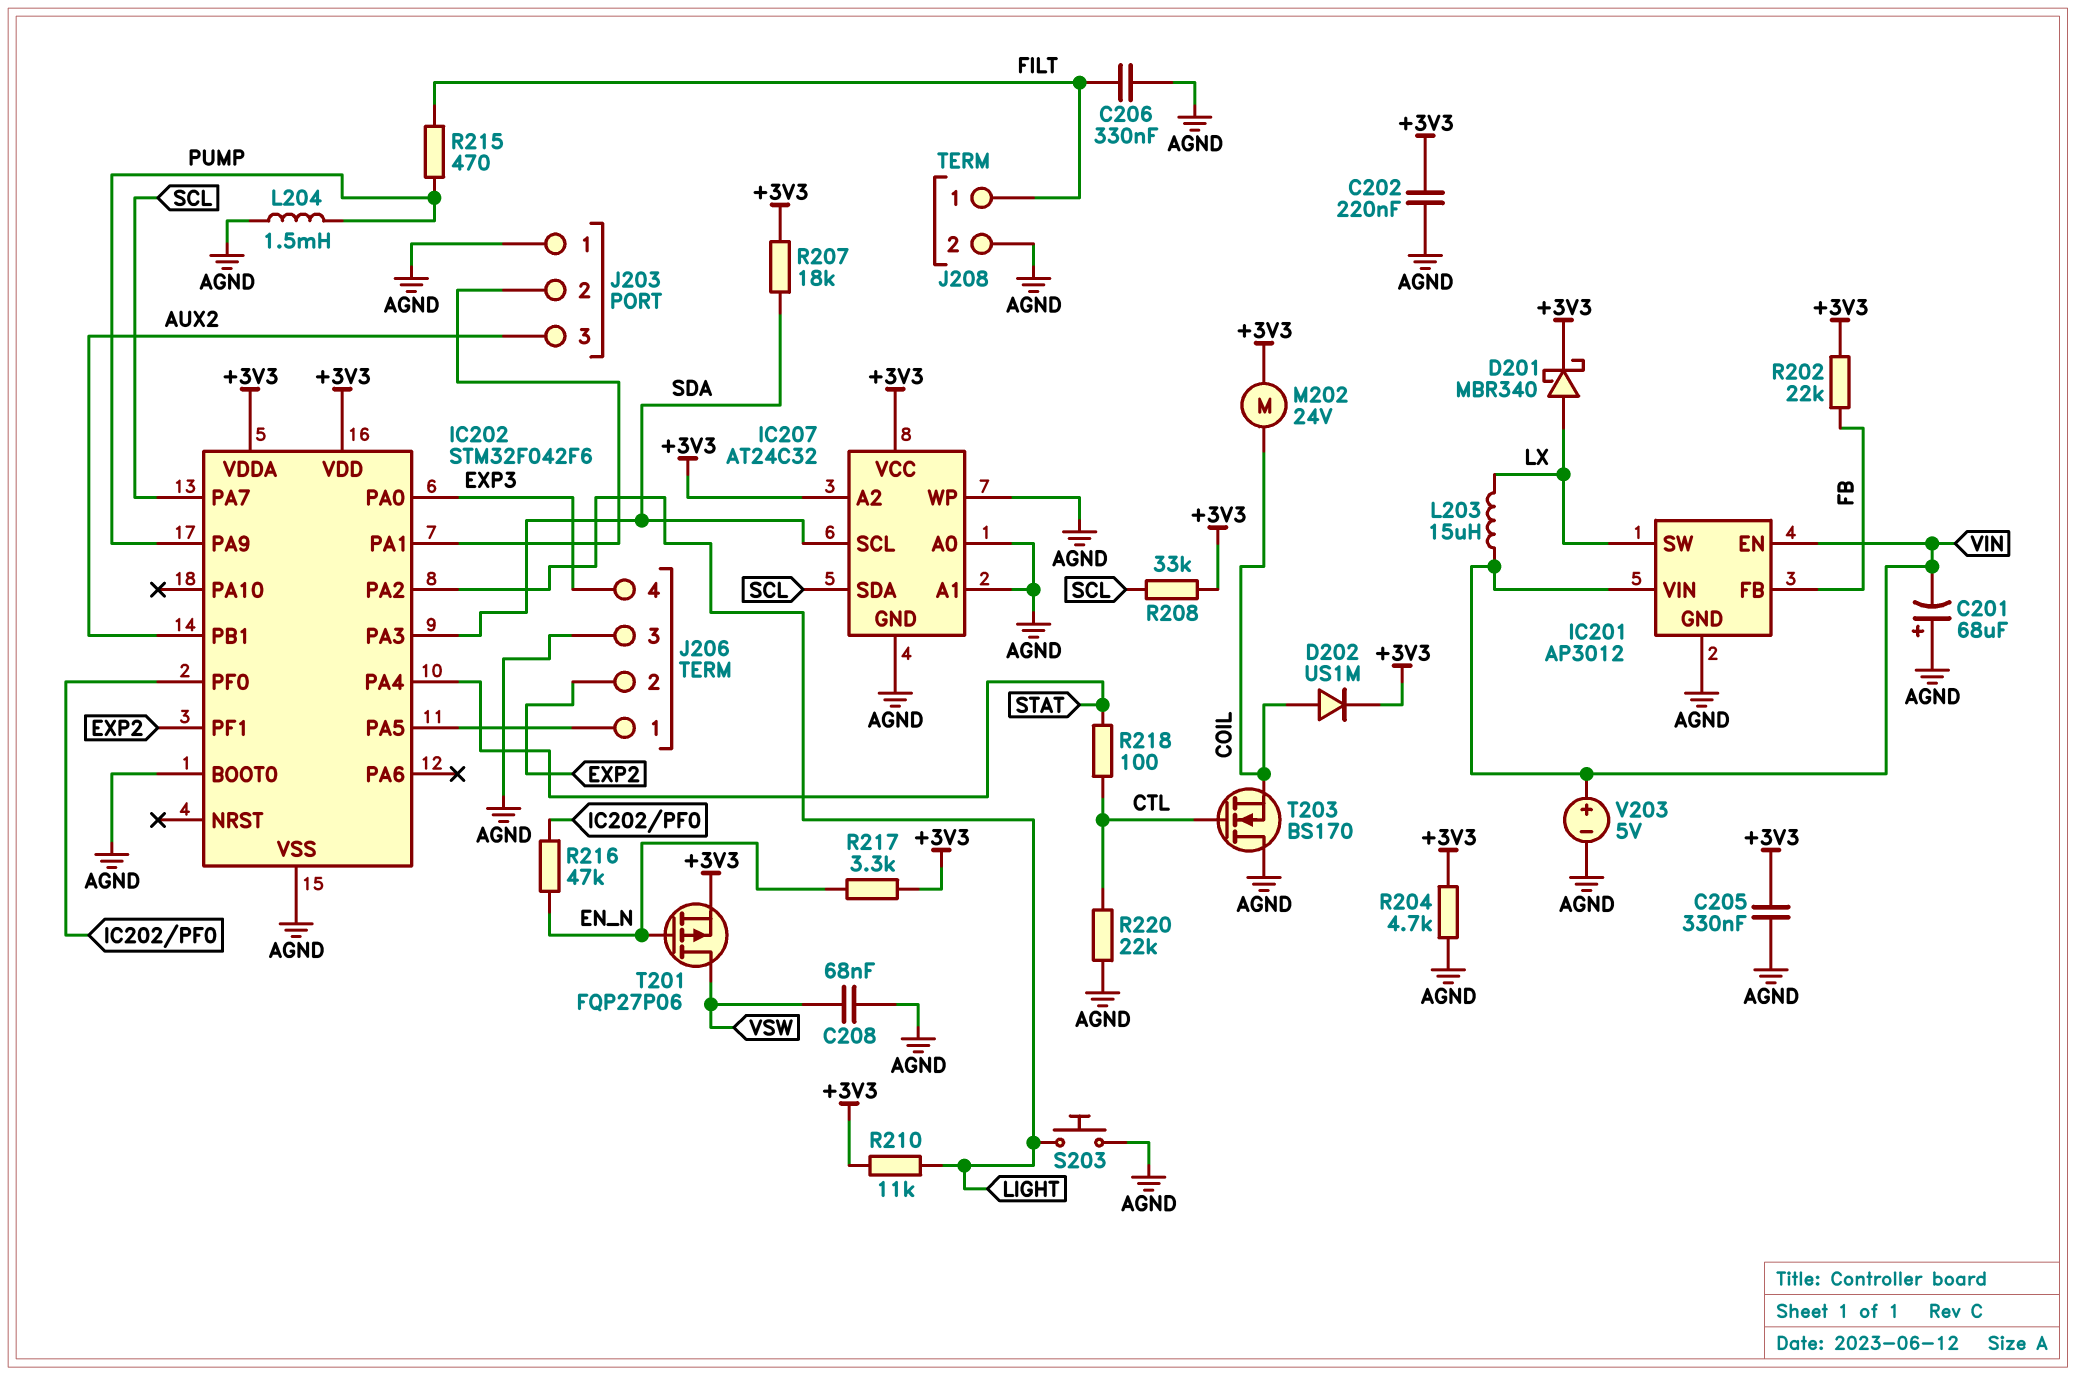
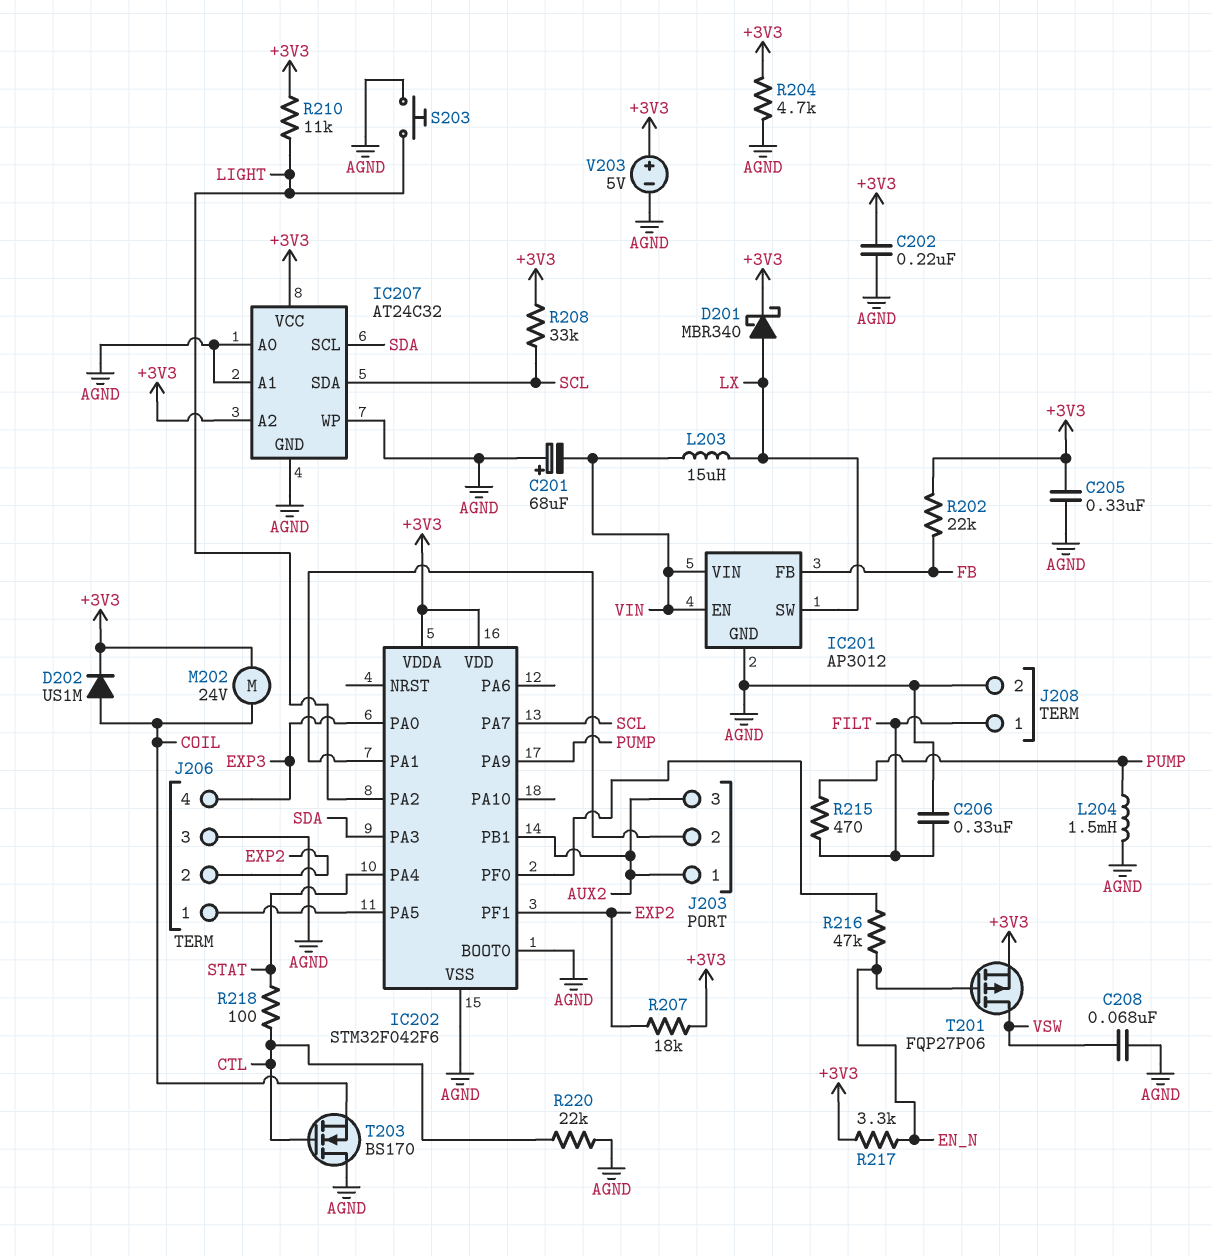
J203 pin 1: AGND -> AUX2
R207: 18k (+3V3, SDA) -> 18k (+3V3, EXP2)
V203: 5V (plus VIN, minus AGND) -> 5V (plus +3V3, minus AGND)

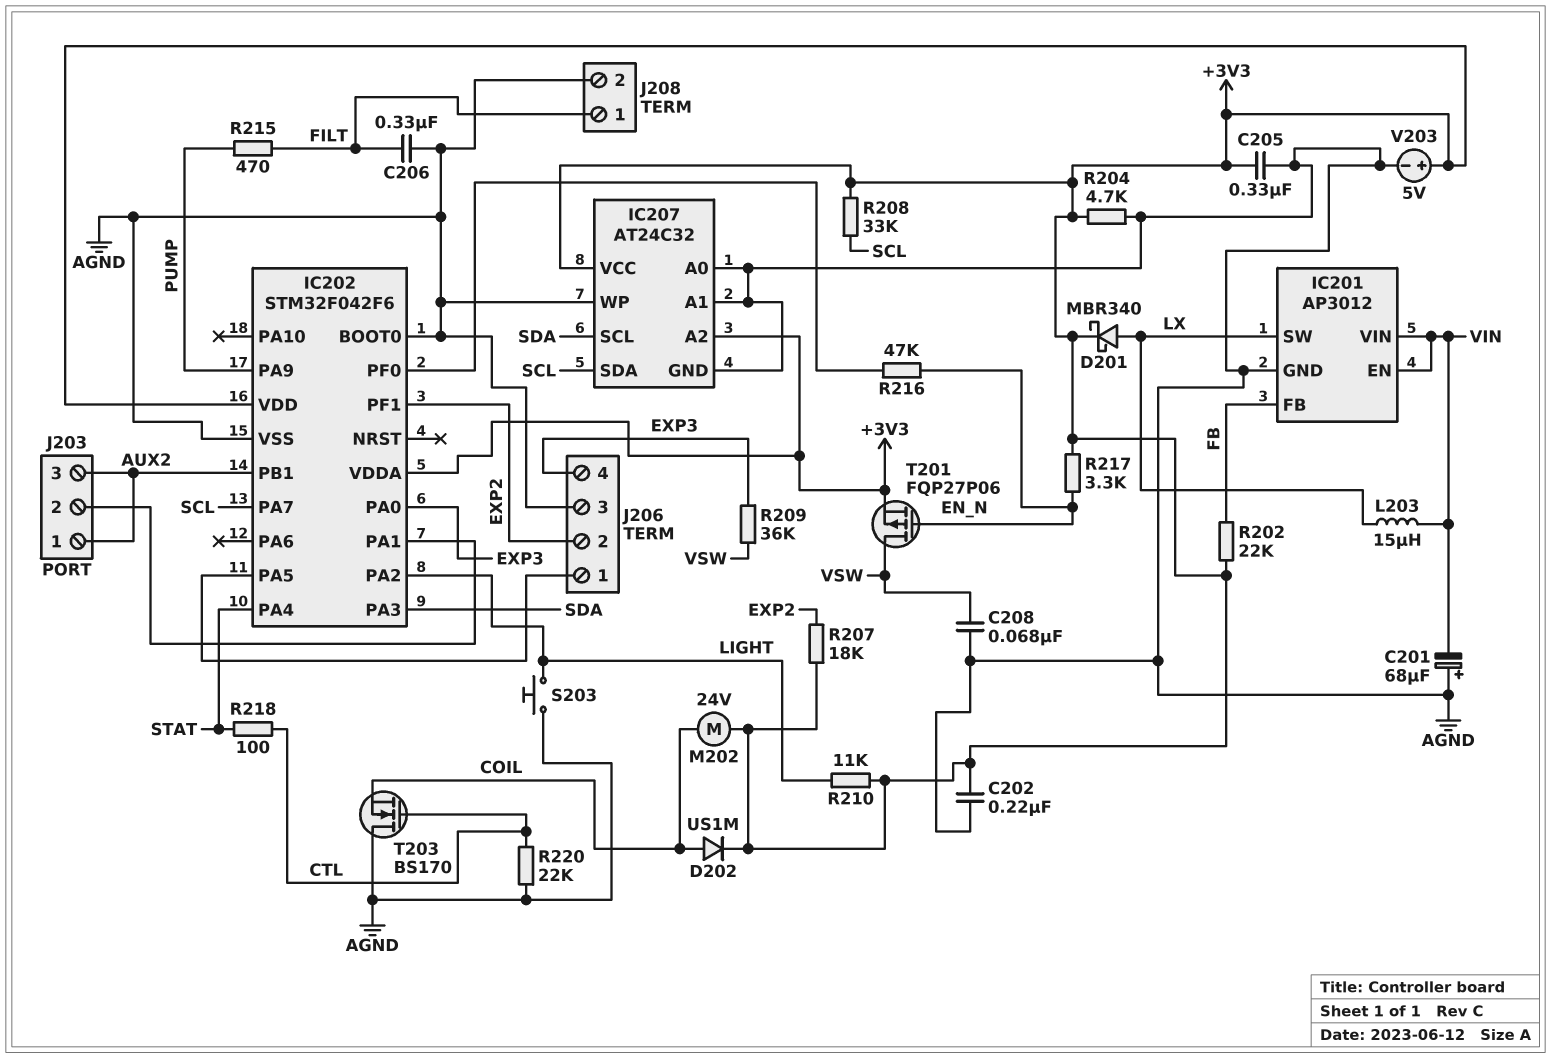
L204: 1.5mH (AGND, PUMP) -> none
R209: none -> 36k (EXP3, VSW)

